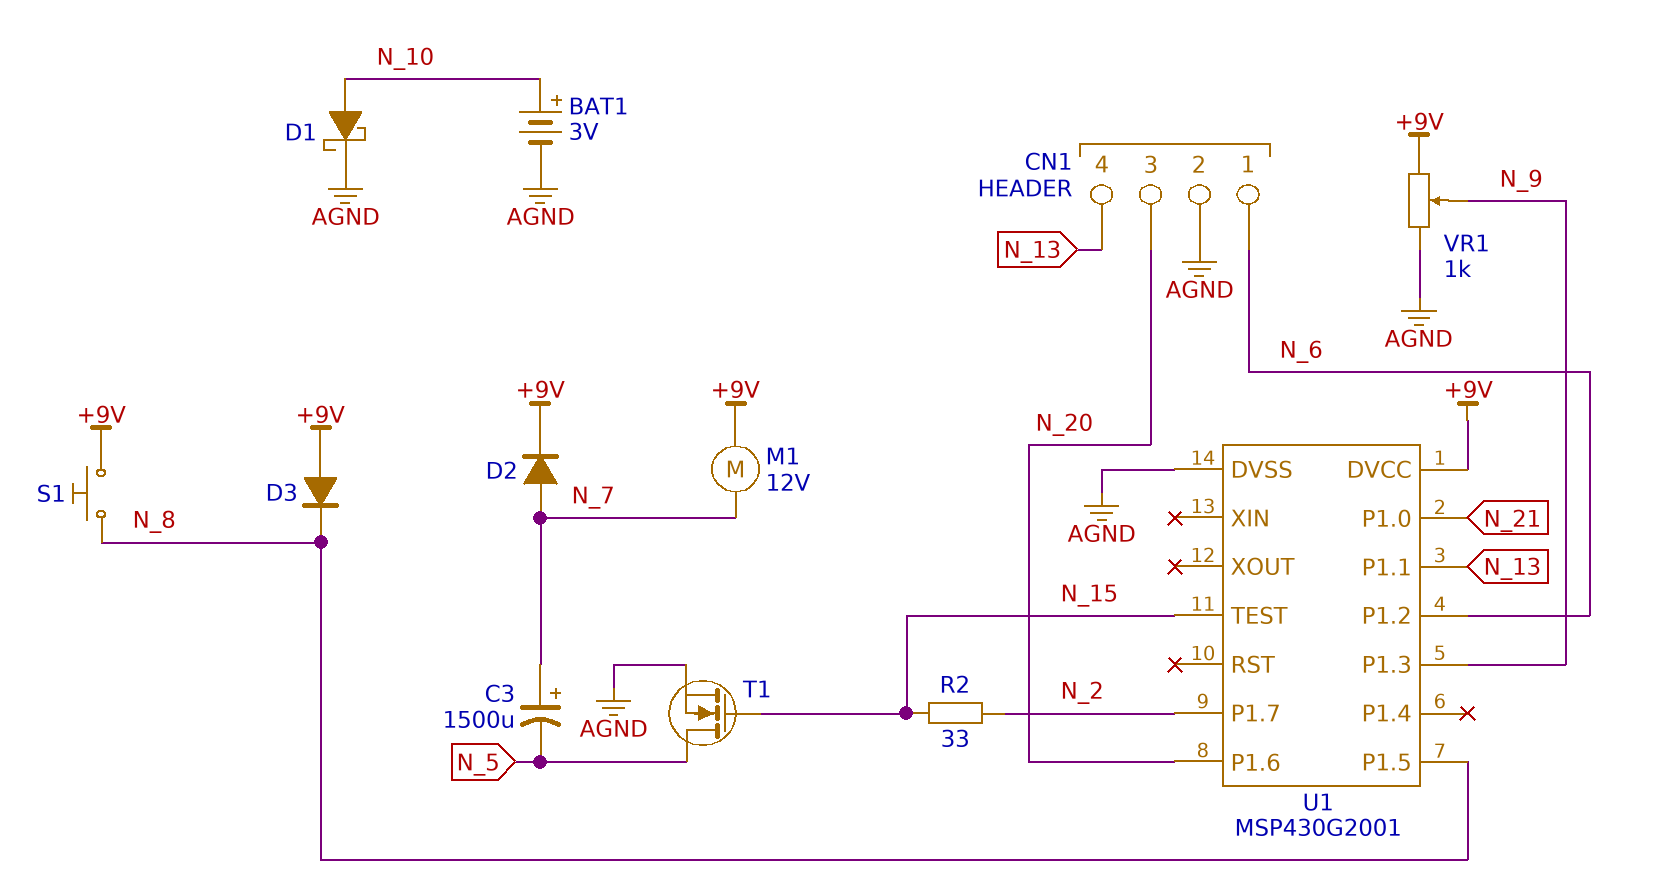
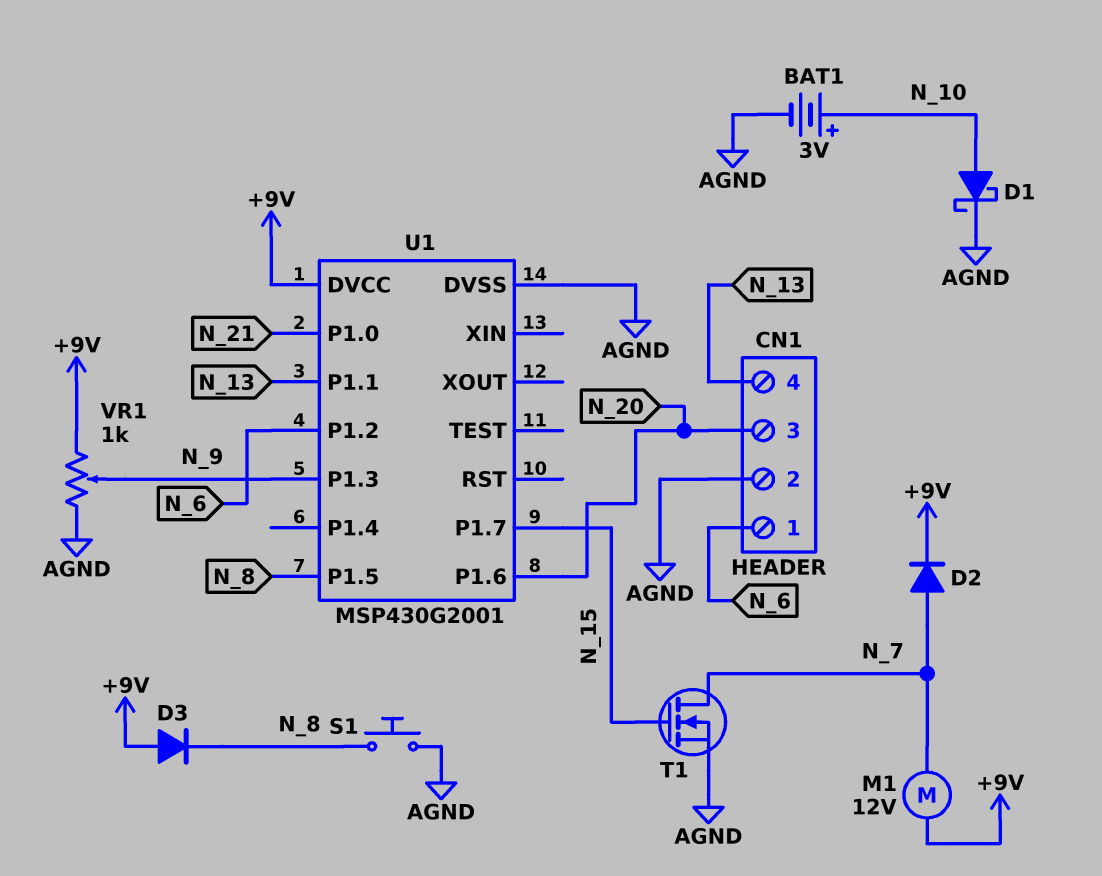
C3: 1500uF (plus N_7, minus N_5) -> none
R2: 33 (N_2, N_15) -> none
S1: button (+9V, N_8) -> button (AGND, N_8)
T1: NMOS (G N_15, D N_5, S AGND) -> NMOS (G N_15, D N_7, S AGND)
U1 pin P1.7: N_2 -> N_15
U1 pin TEST: N_15 -> none

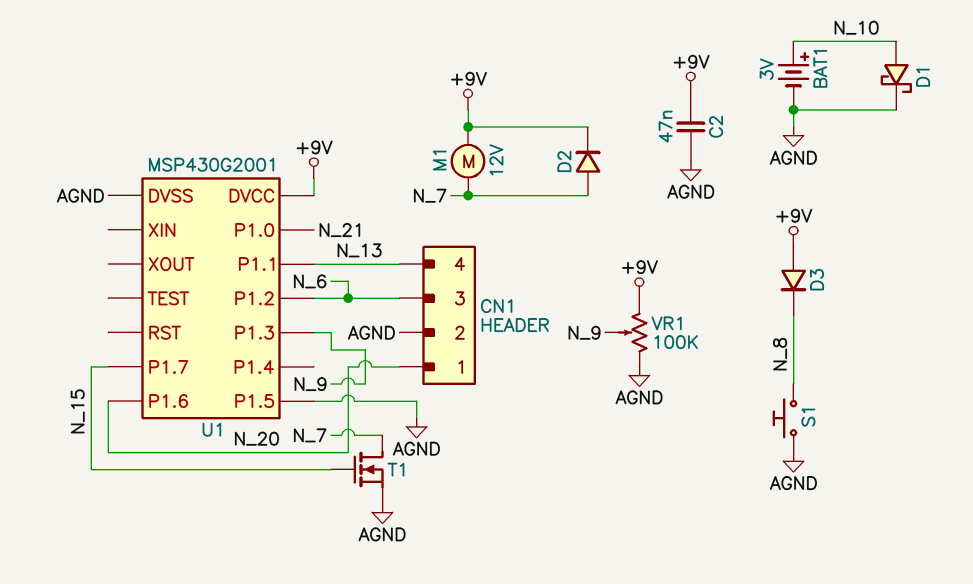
C2: none -> 47nF (+9V, AGND)
CN1 pin 1: N_6 -> N_20
CN1 pin 3: N_20 -> N_6
U1 pin P1.5: N_8 -> AGND
VR1: 1k (+9V, AGND, wiper N_9) -> 100k (+9V, AGND, wiper N_9)

